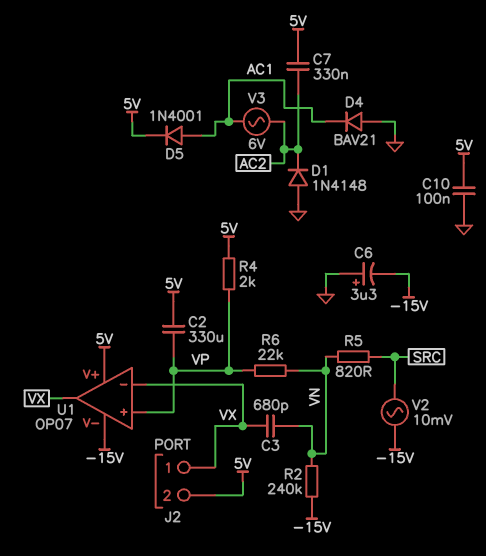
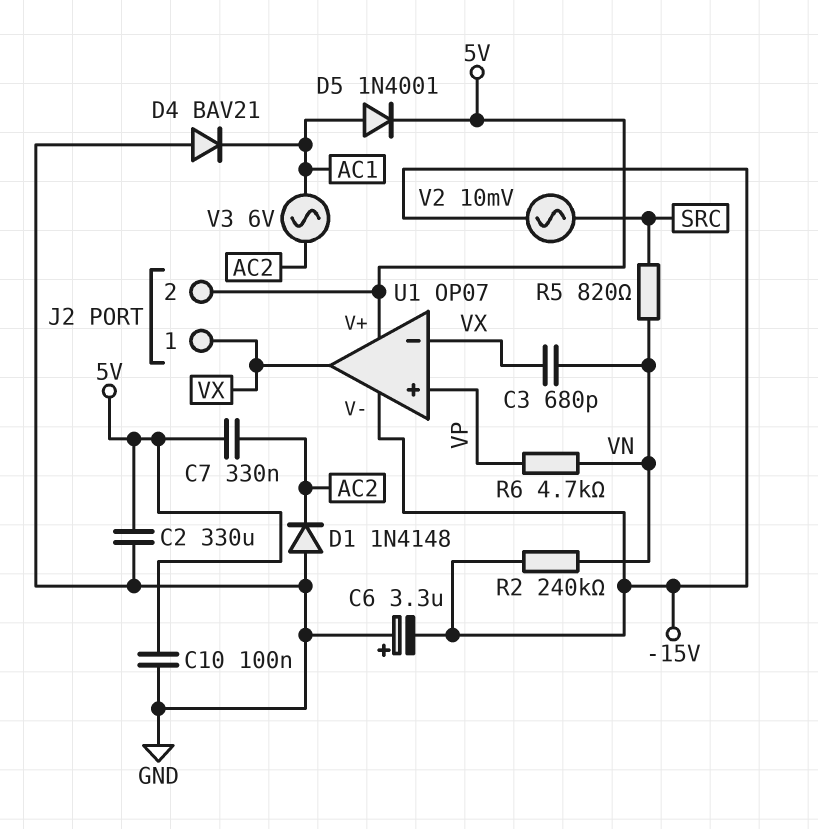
C2: 330uF (5V, VP) -> 330uF (5V, GND)
R4: 2k (5V, VP) -> none
R6: 22k (VN, VP) -> 4.7k (VN, VP)

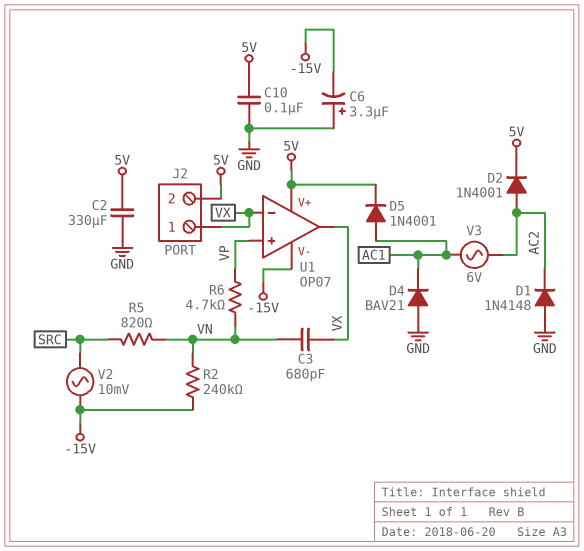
C7: 330nF (5V, AC2) -> none
D2: none -> diode 1N4001 (A AC2, K 5V)

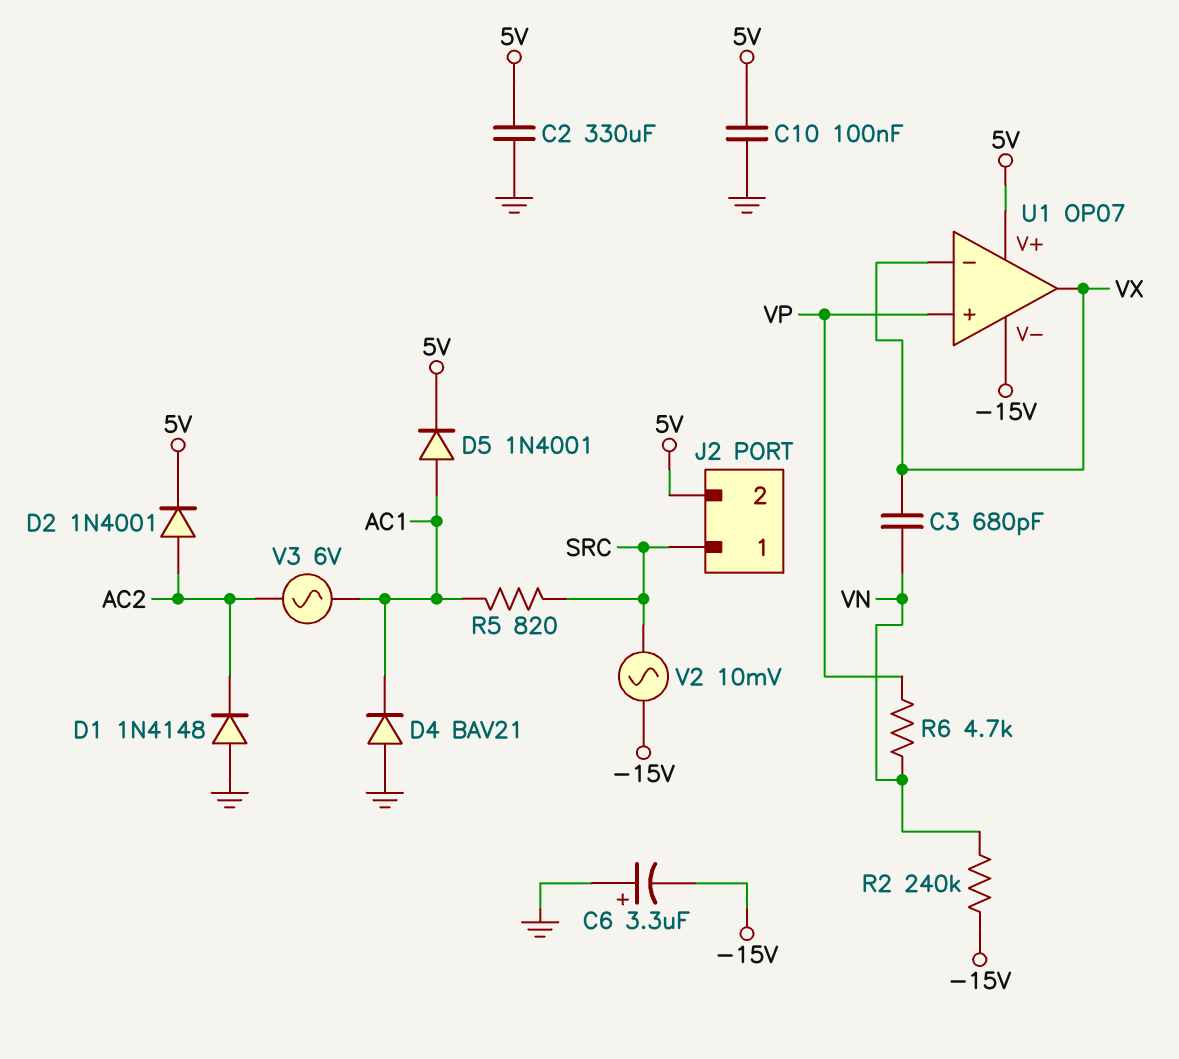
J2 pin 1: VX -> SRC
R5: 820 (SRC, VN) -> 820 (AC1, SRC)

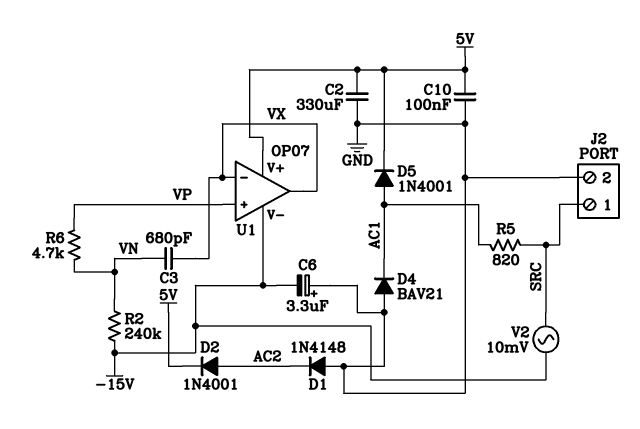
J2 pin 2: 5V -> GND
V3: AC 6V (AC1, AC2) -> none

